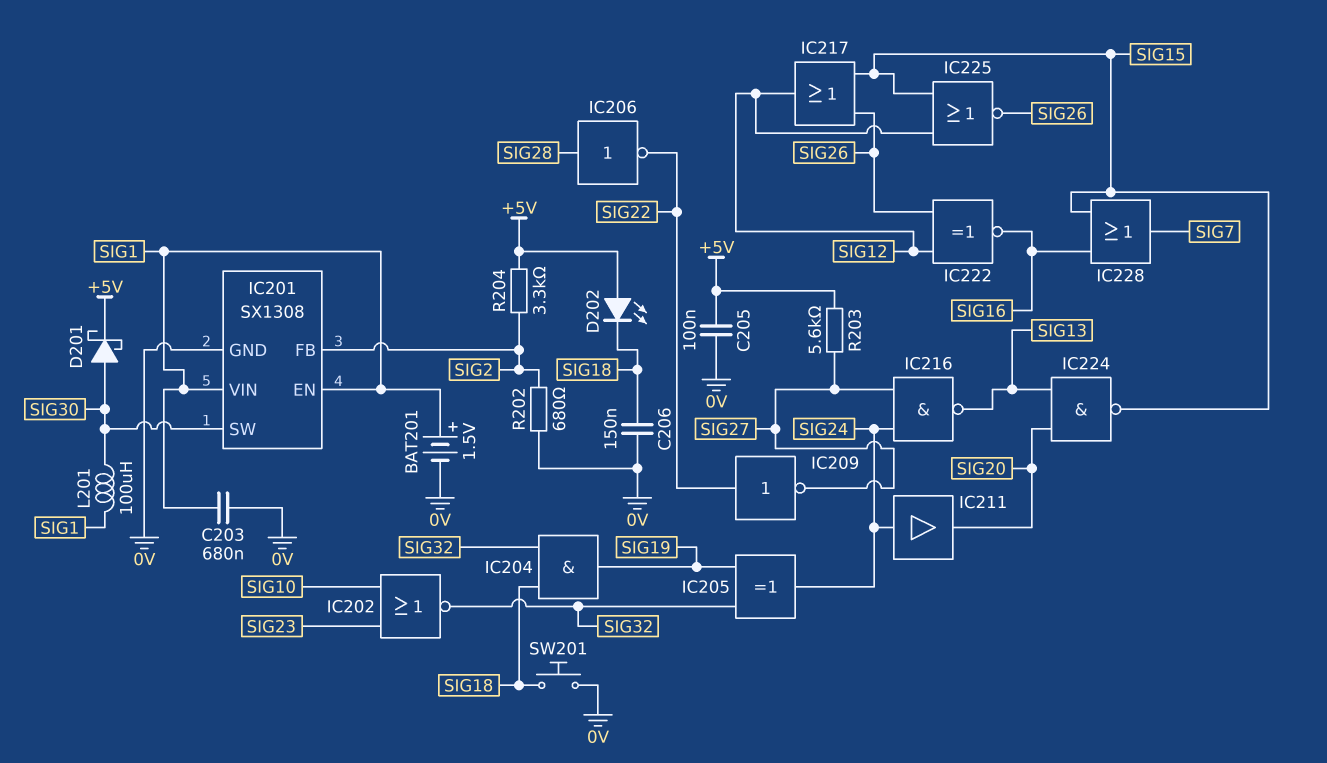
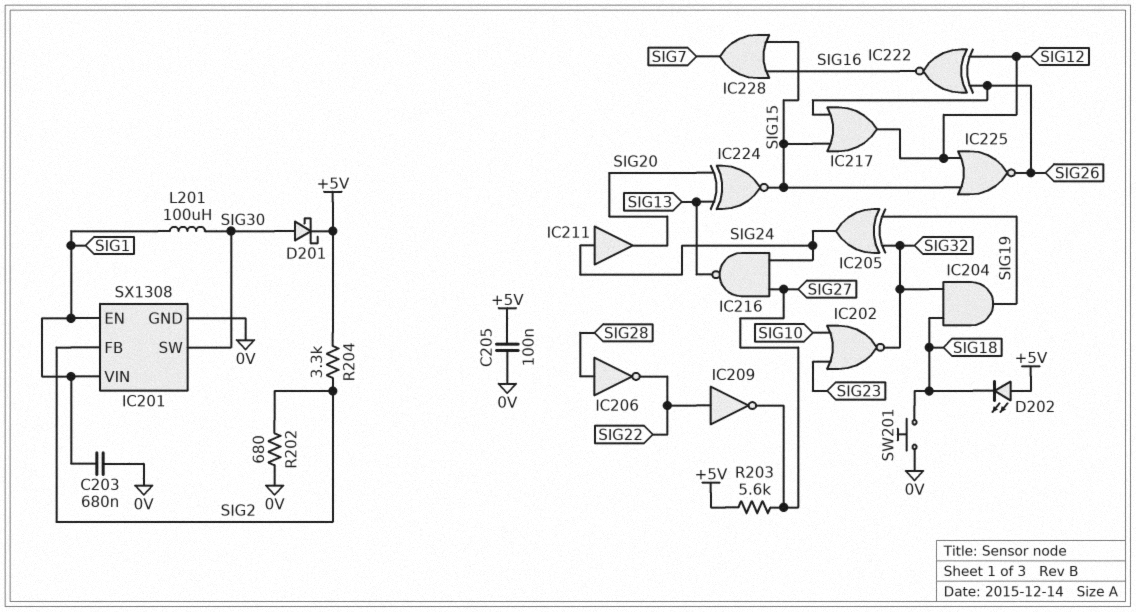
BAT201: 1.5V (plus SIG1, minus 0V) -> none
C206: 150nF (0V, SIG18) -> none
IC224: NAND (in SIG13, in SIG20, out SIG15) -> XNOR (in SIG13, in SIG20, out SIG15)

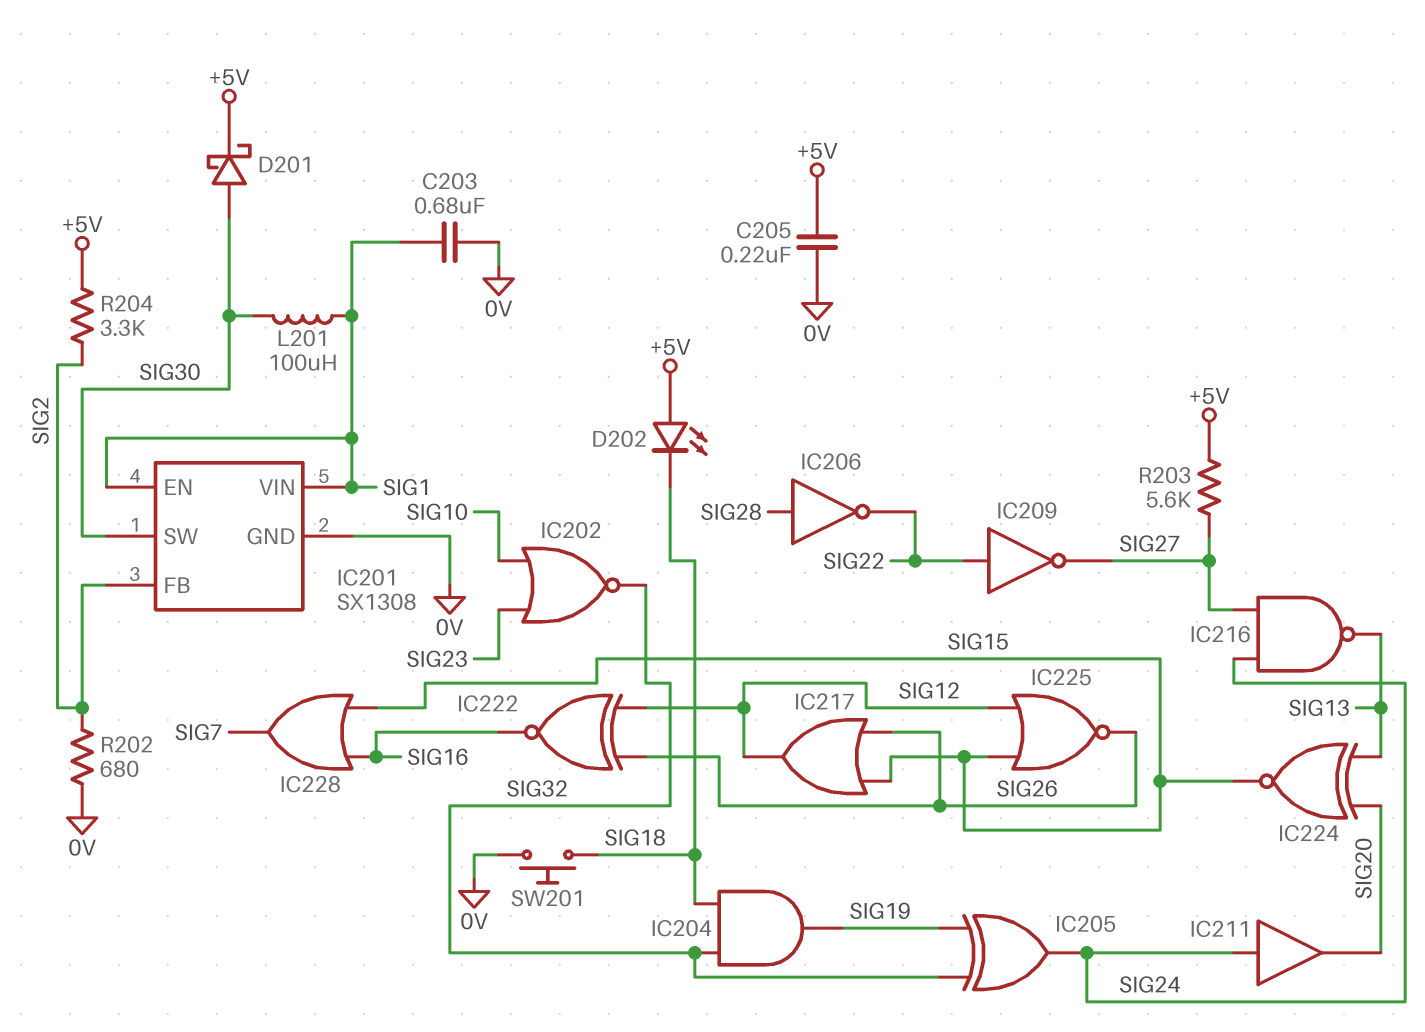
C205: 100nF (+5V, 0V) -> 220nF (+5V, 0V)

